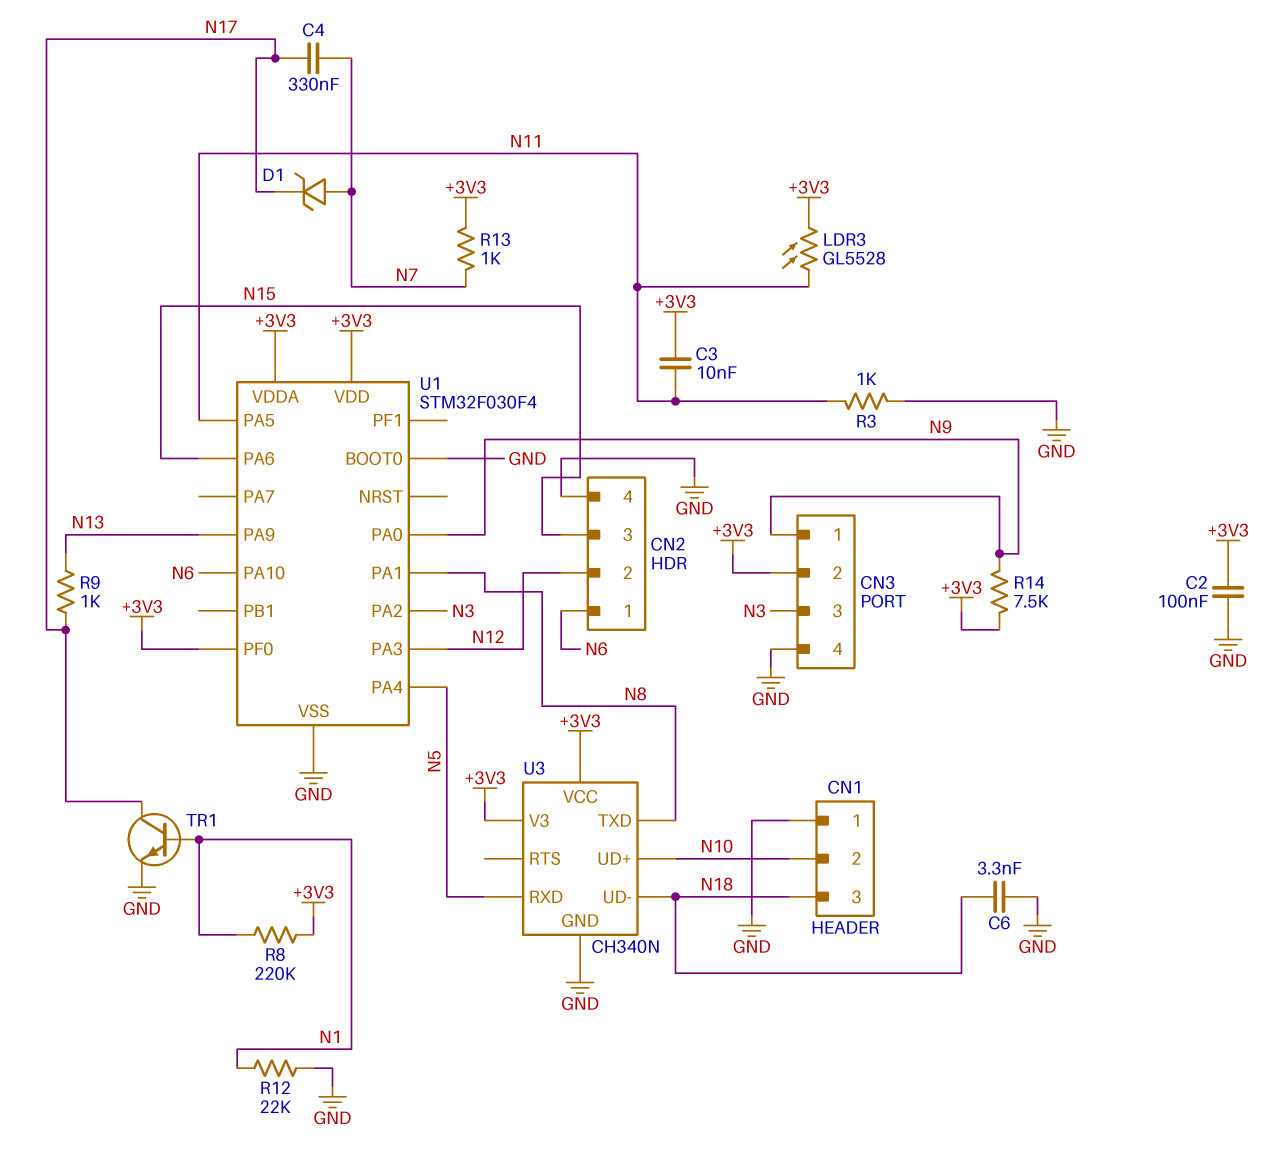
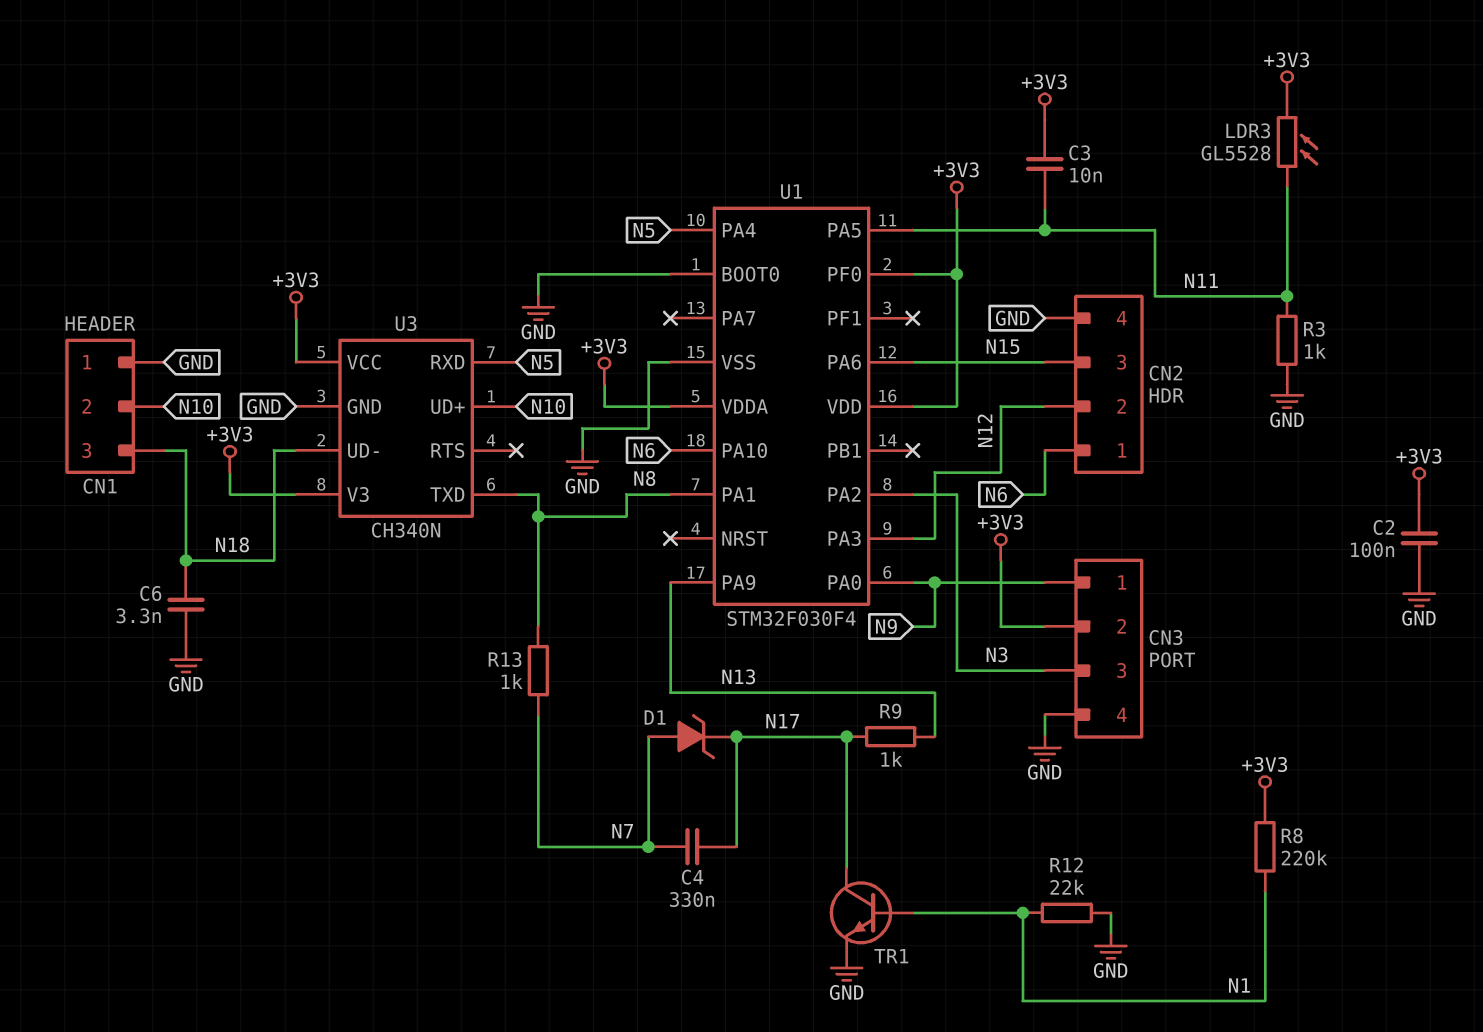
R13: 1k (+3V3, N7) -> 1k (N7, N8)
R14: 7.5k (+3V3, N9) -> none

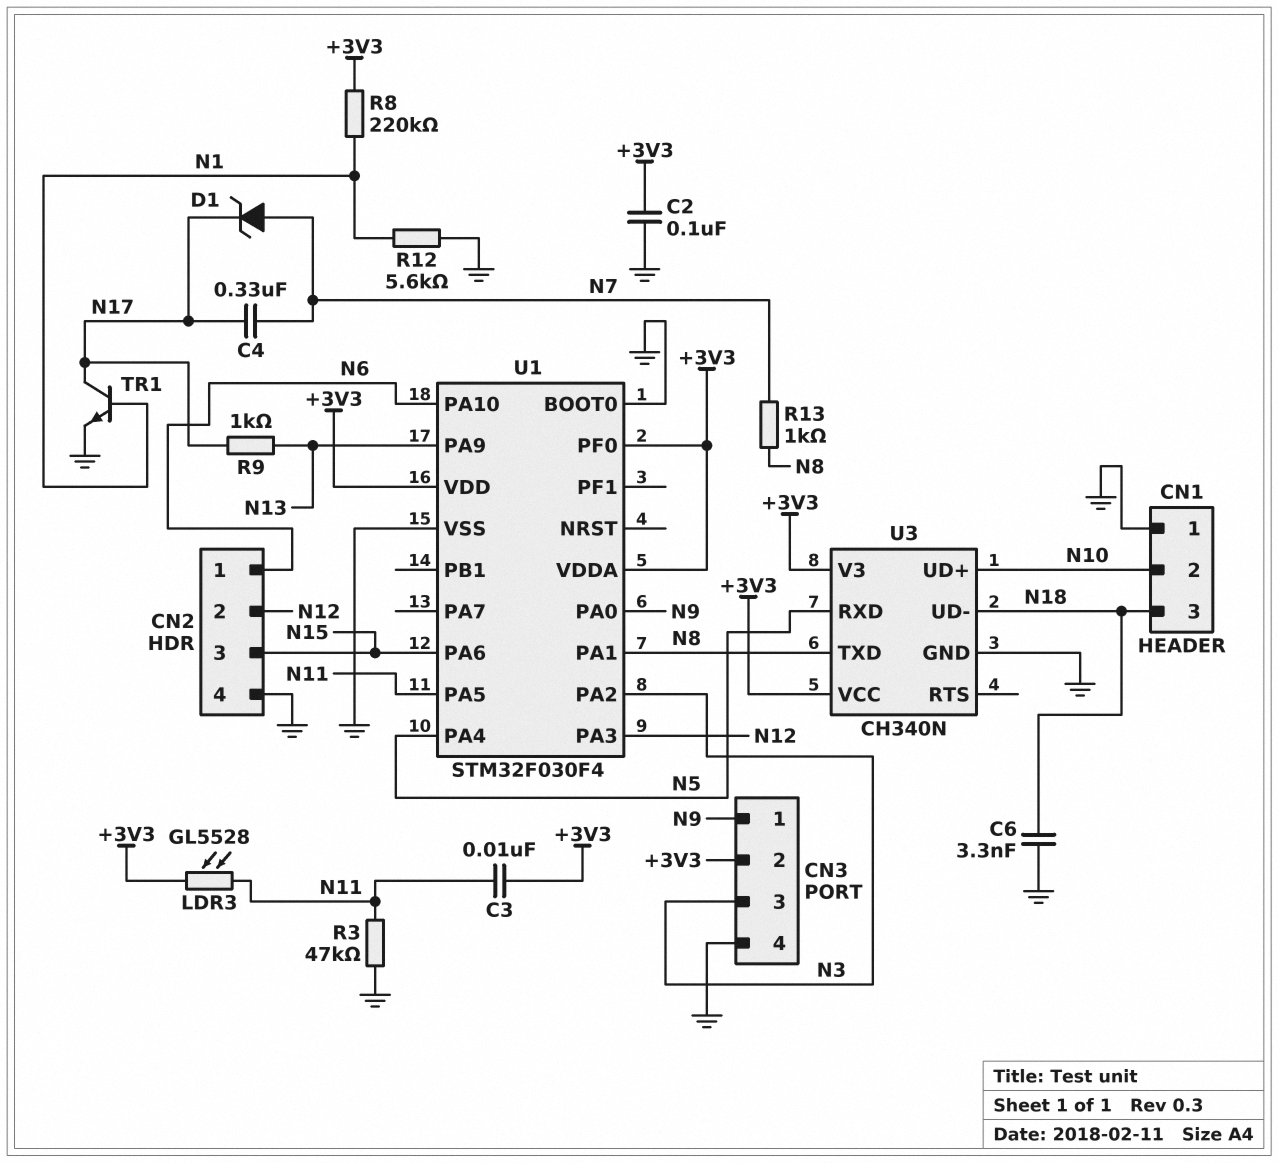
R3: 1k (GND, N11) -> 47k (GND, N11)
R12: 22k (GND, N1) -> 5.6k (GND, N1)

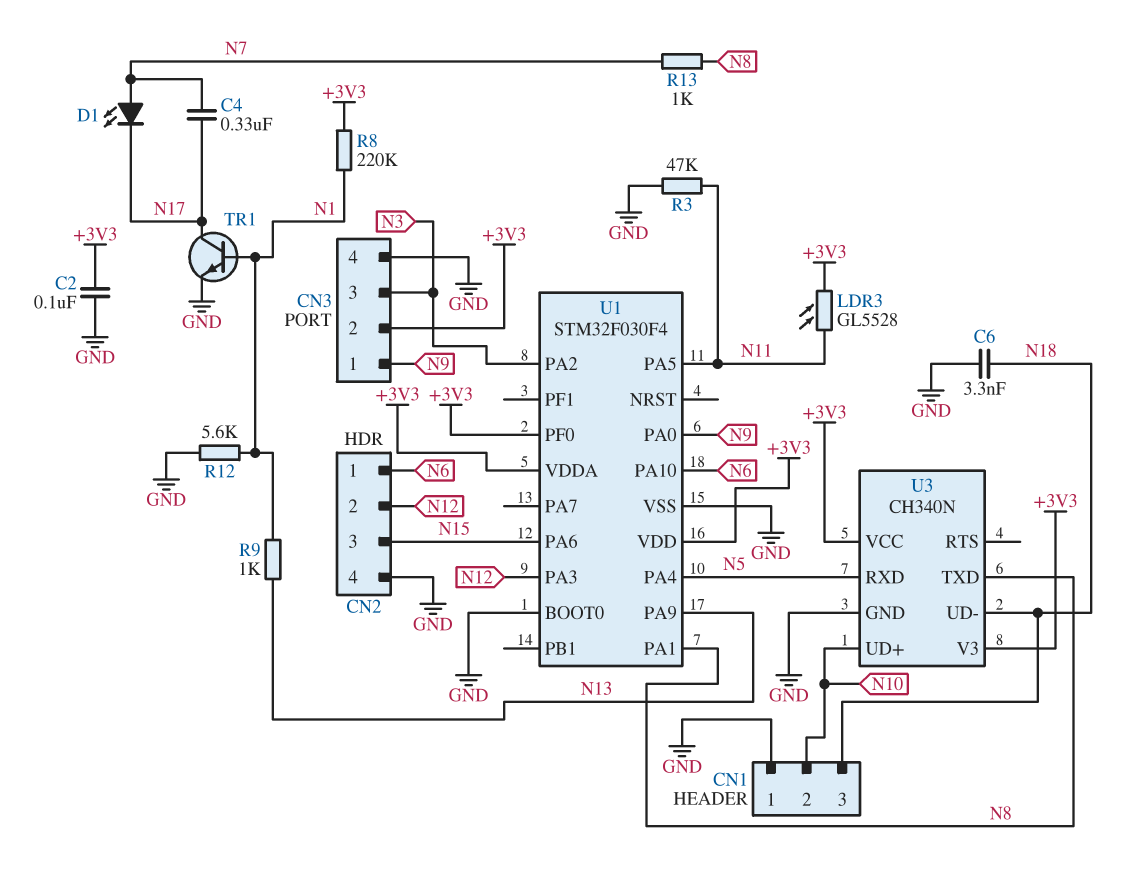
C3: 10nF (+3V3, N11) -> none
D1: zener (A N7, K N17) -> LED (A N7, K N17)
R9: 1k (N13, N17) -> 1k (N1, N13)

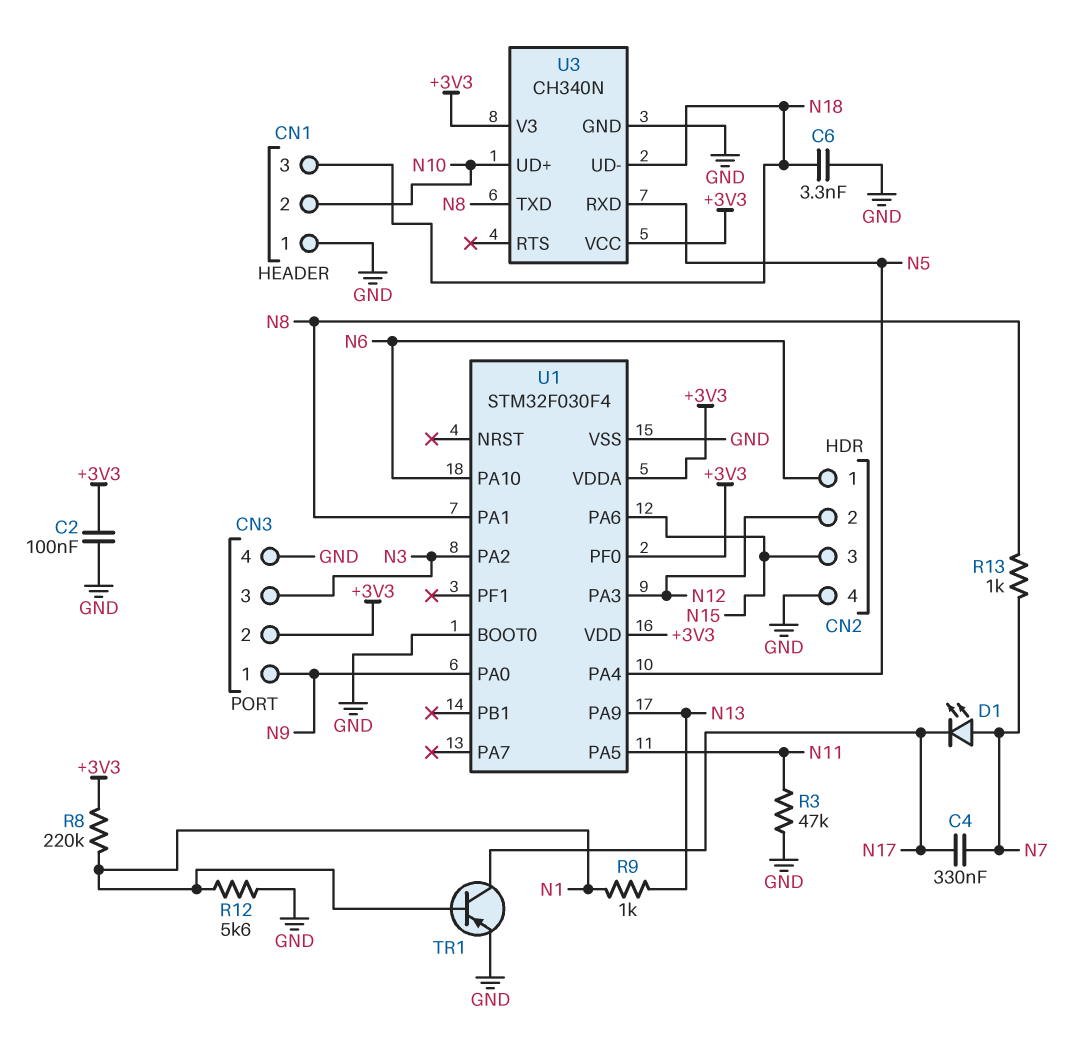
LDR3: GL5528 (+3V3, N11) -> none
TR1: NPN (B N1, C N17, E GND) -> PNP (B N1, C N17, E GND)

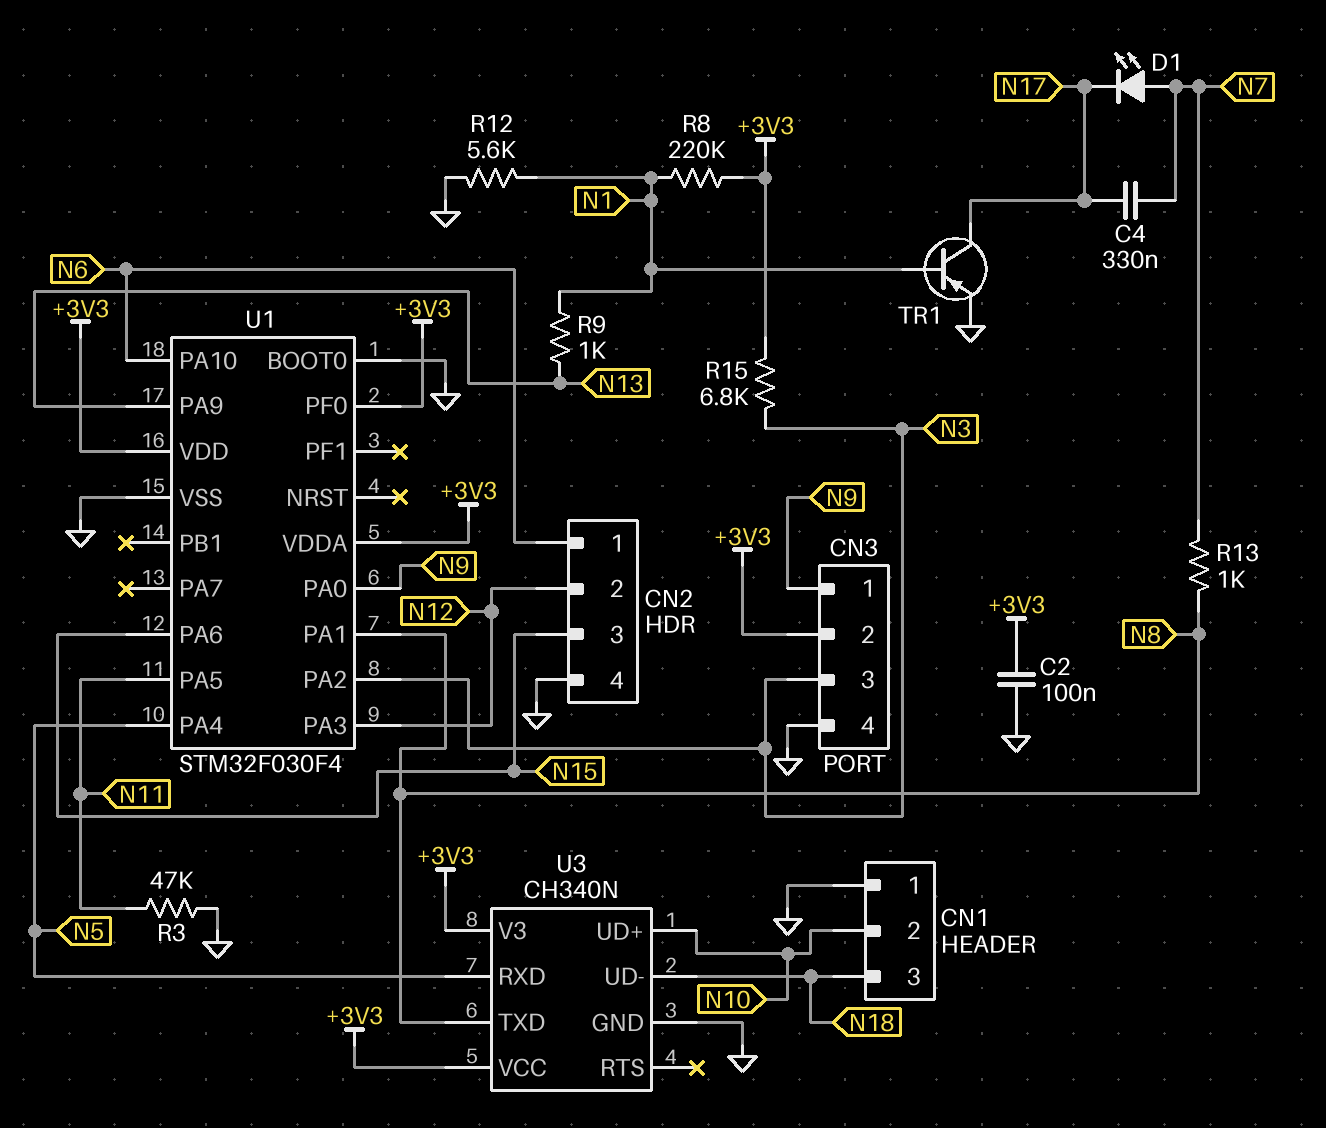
C6: 3.3nF (GND, N18) -> none
R15: none -> 6.8k (+3V3, N3)

